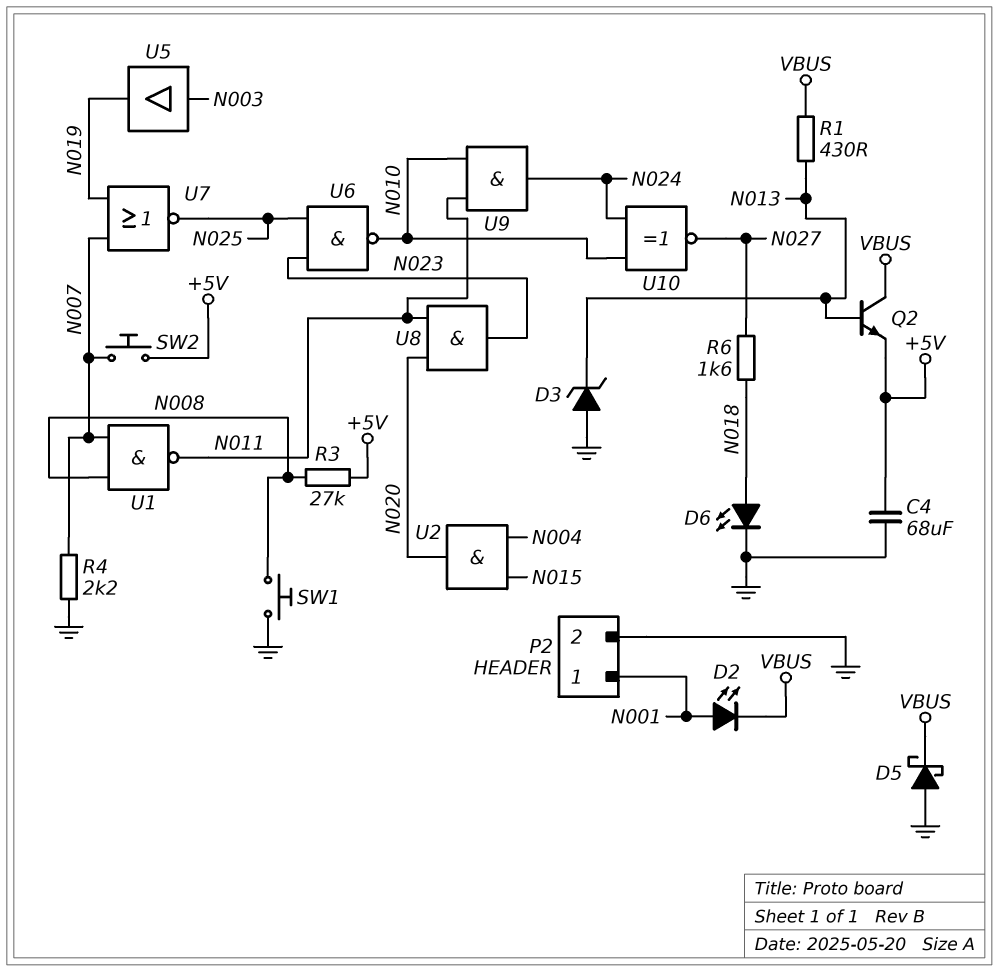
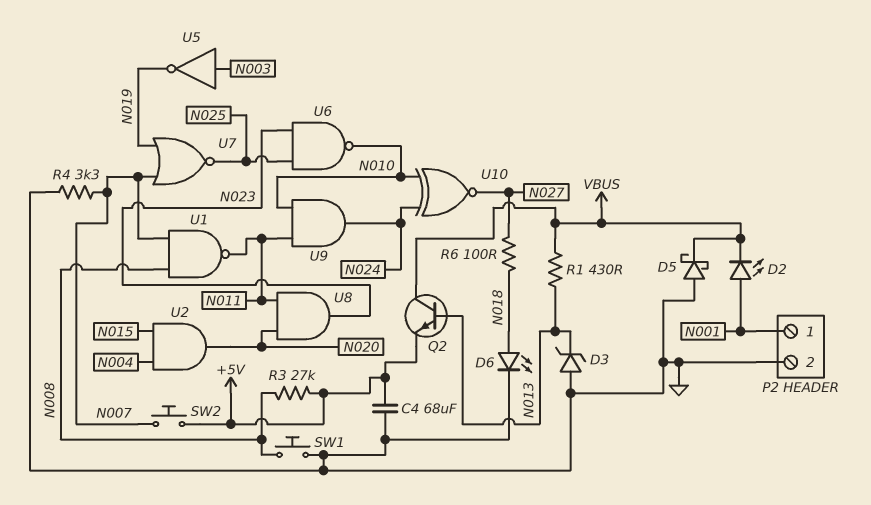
R4: 2.2k (GND, N007) -> 3.3k (GND, N007)
R6: 1.6k (N018, N027) -> 100 (N018, N027)
U5: buffer (in N003, out N019) -> NOT (in N003, out N019)

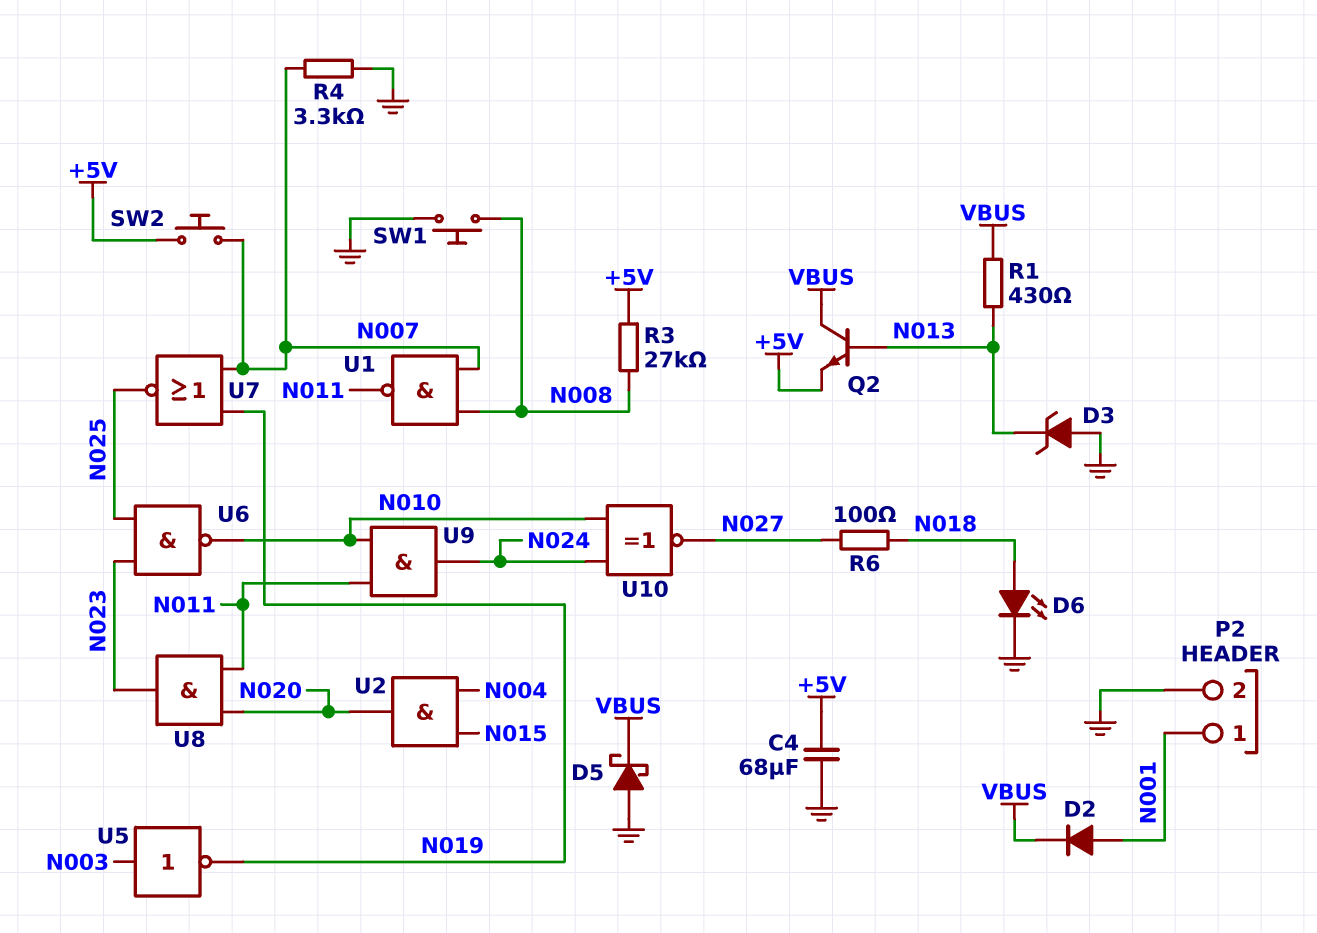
D2: LED (A N001, K VBUS) -> diode (A N001, K VBUS)

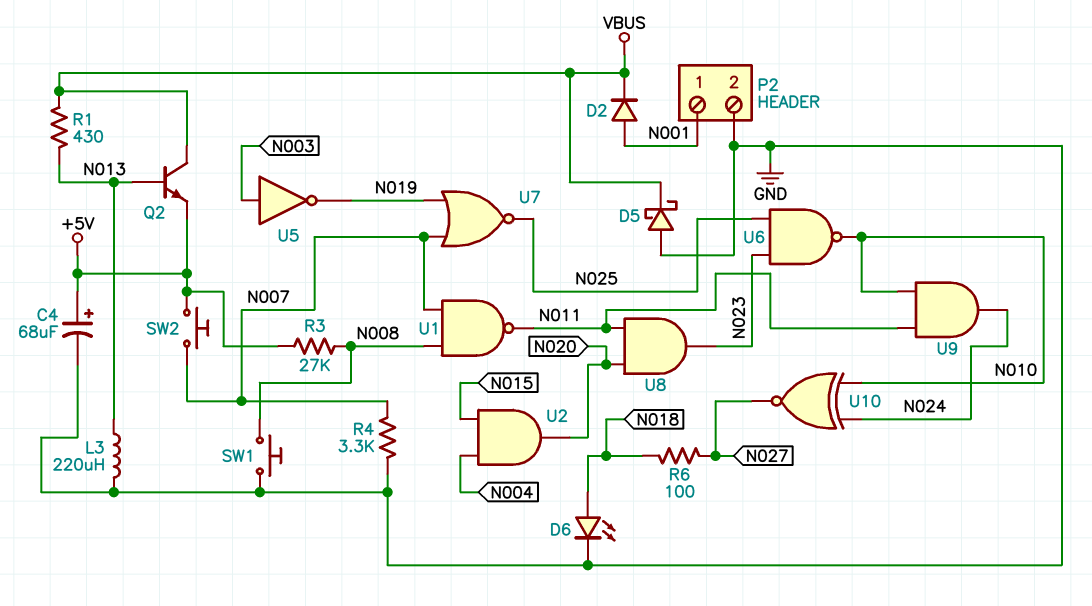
C4: 68uF (+5V, GND) -> 68uF (plus +5V, minus GND)
D3: zener (A GND, K N013) -> none
L3: none -> 220uH (GND, N013)

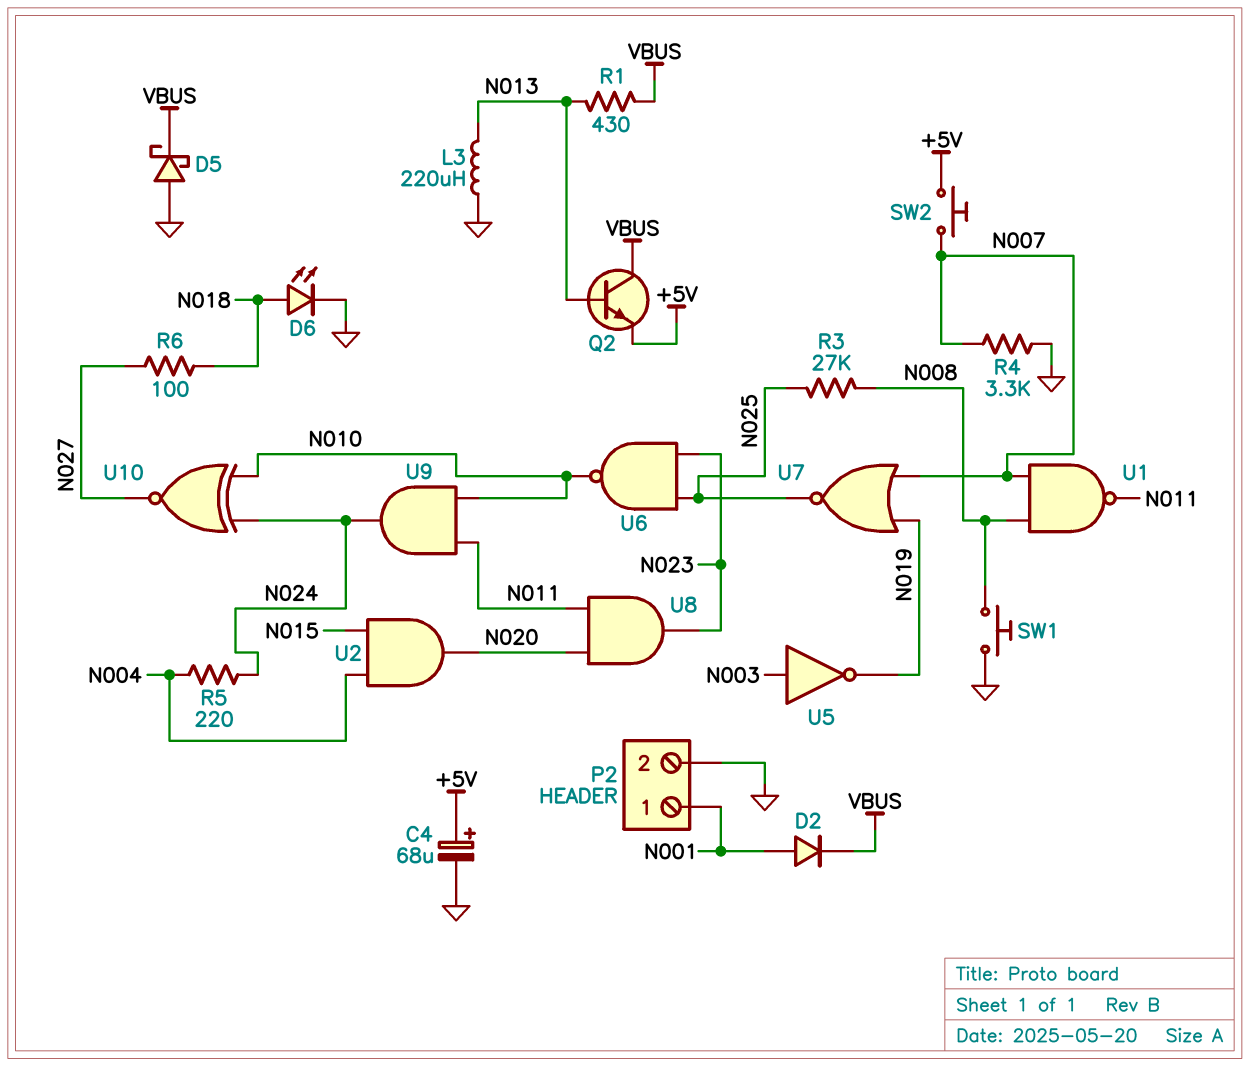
R3: 27k (+5V, N008) -> 27k (N008, N025)
R5: none -> 220 (N004, N024)

